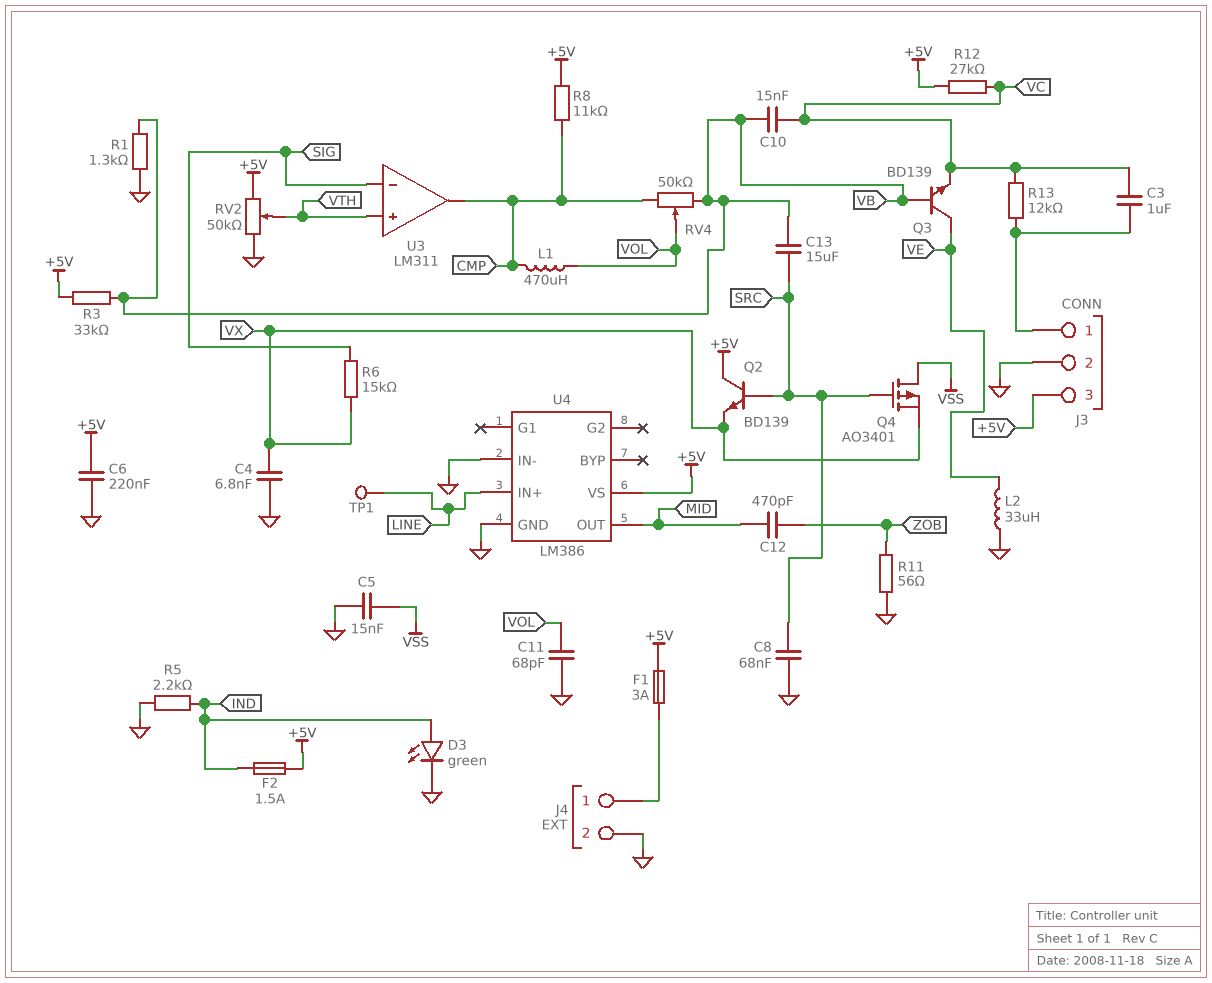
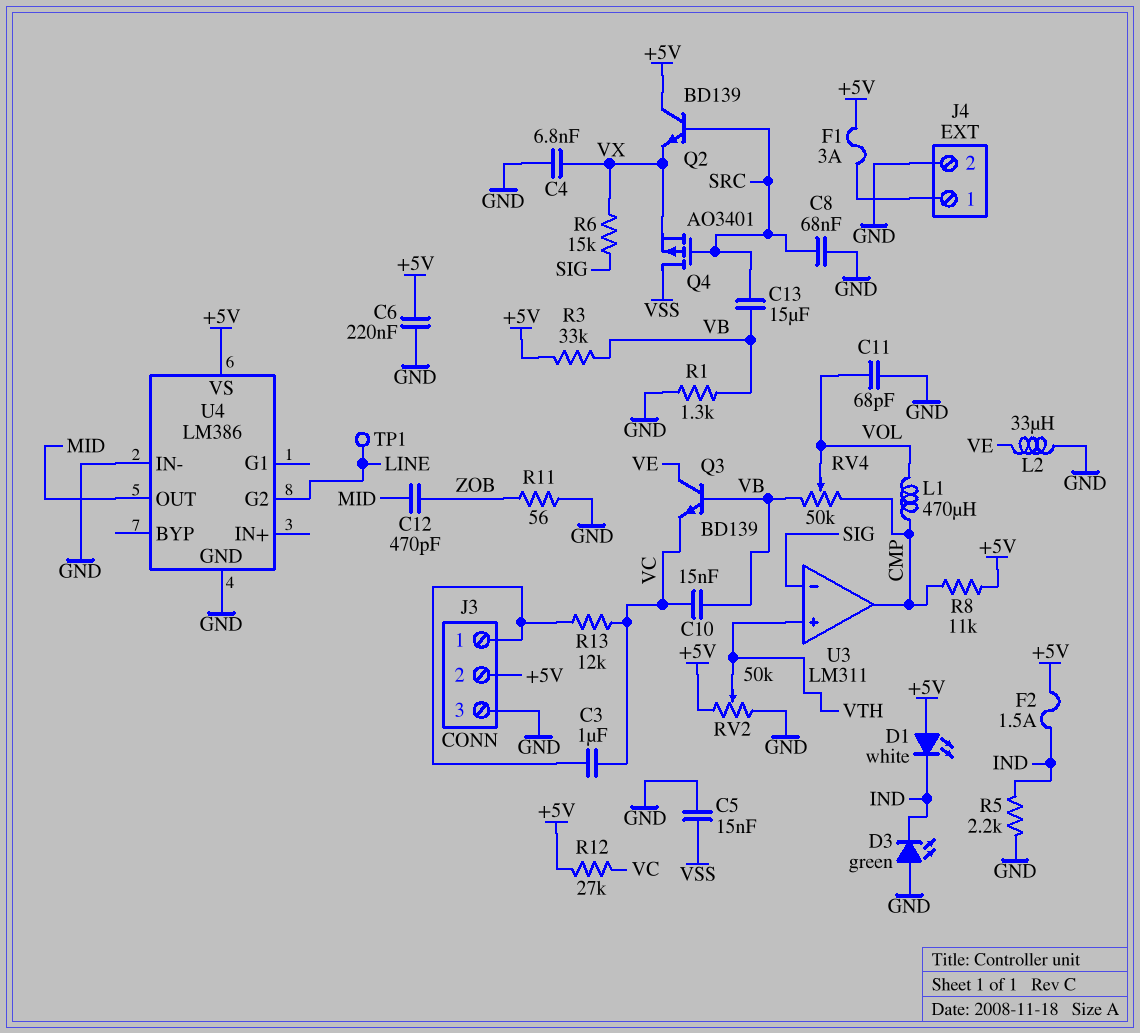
D1: none -> LED white (A +5V, K IND)
D3: LED green (A IND, K GND) -> LED green (A GND, K IND)
J3 pin 2: GND -> +5V
J3 pin 3: +5V -> GND
U4 pin G2: none -> LINE
U4 pin IN+: LINE -> none

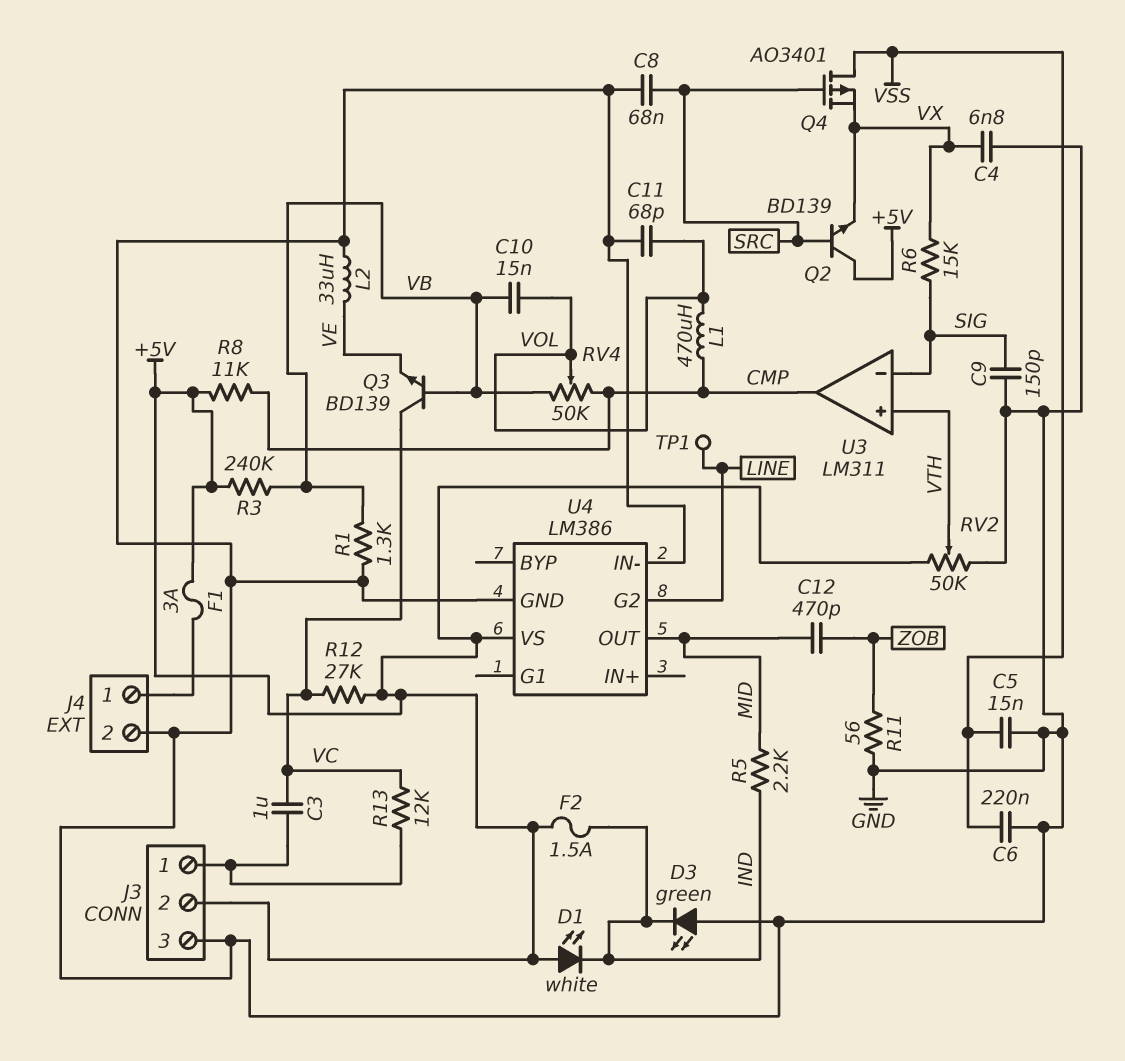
C6: 220nF (+5V, GND) -> 220nF (GND, VSS)
C9: none -> 150pF (GND, SIG)
C10: 15nF (VB, VC) -> 15nF (VB, VOL)
C13: 15uF (SRC, VB) -> none
Q3: NPN BD139 (B VB, C VE, E VC) -> NPN BD139 (B VB, C VC, E VE)
R3: 33k (+5V, VB) -> 240k (+5V, VB)
R5: 2.2k (GND, IND) -> 2.2k (IND, MID)

